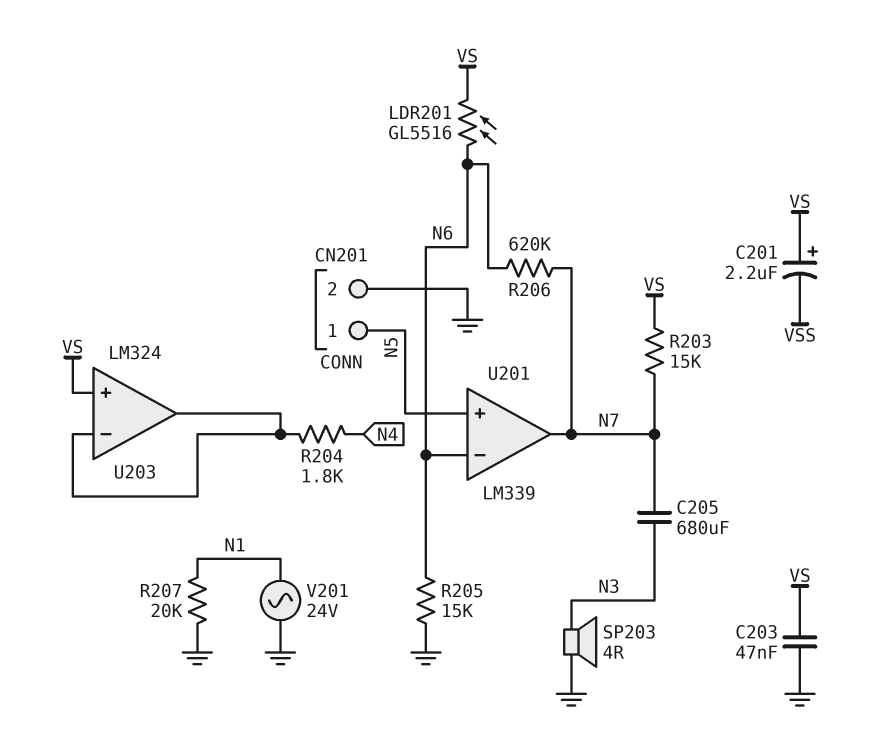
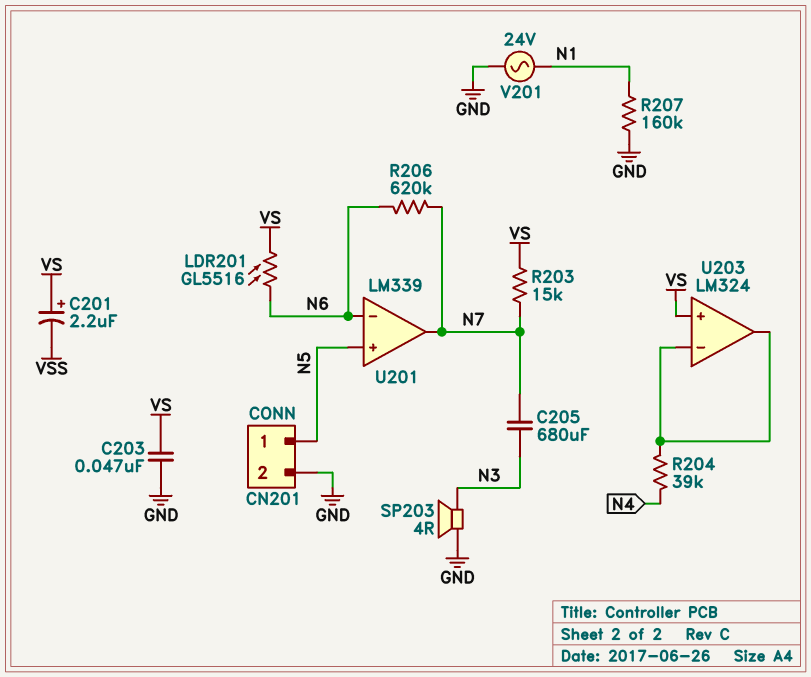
R204: 1.8k (N4, U203/in-) -> 39k (N4, U203/in-)
R205: 15k (GND, N6) -> none
R207: 20k (GND, N1) -> 160k (GND, N1)

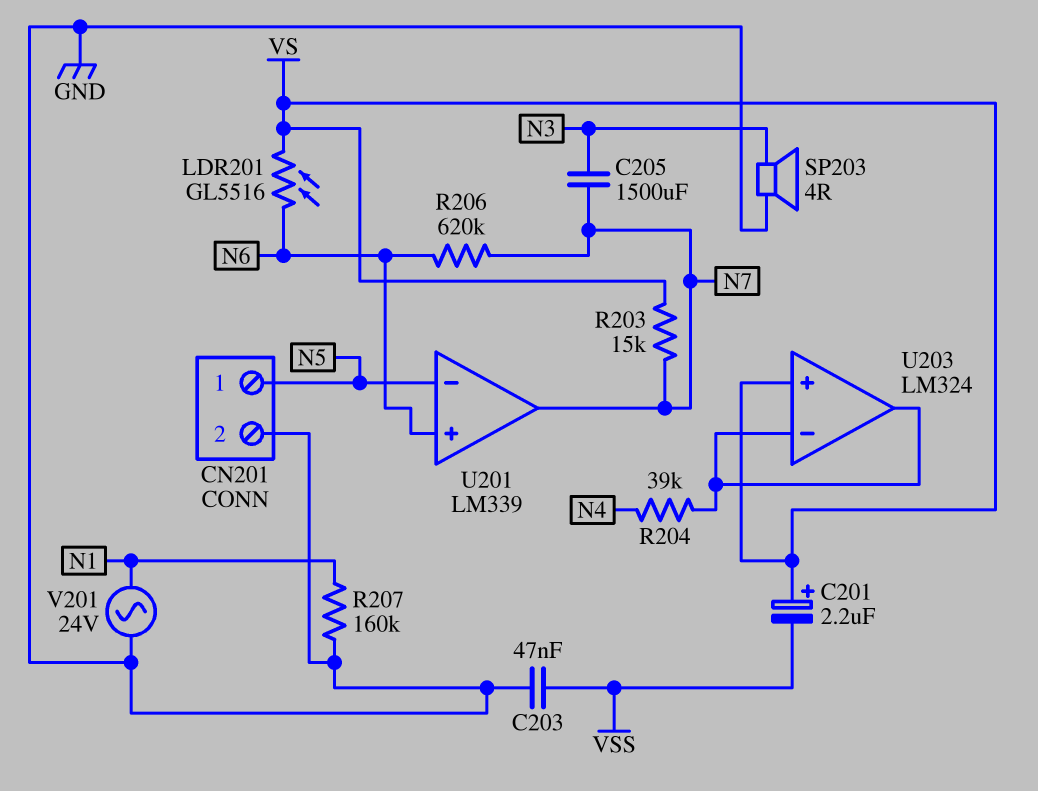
C203: 47nF (GND, VS) -> 47nF (GND, VSS)
C205: 680uF (N3, N7) -> 1500uF (N3, N7)
U201 pin in+: N5 -> N6
U201 pin in-: N6 -> N5

